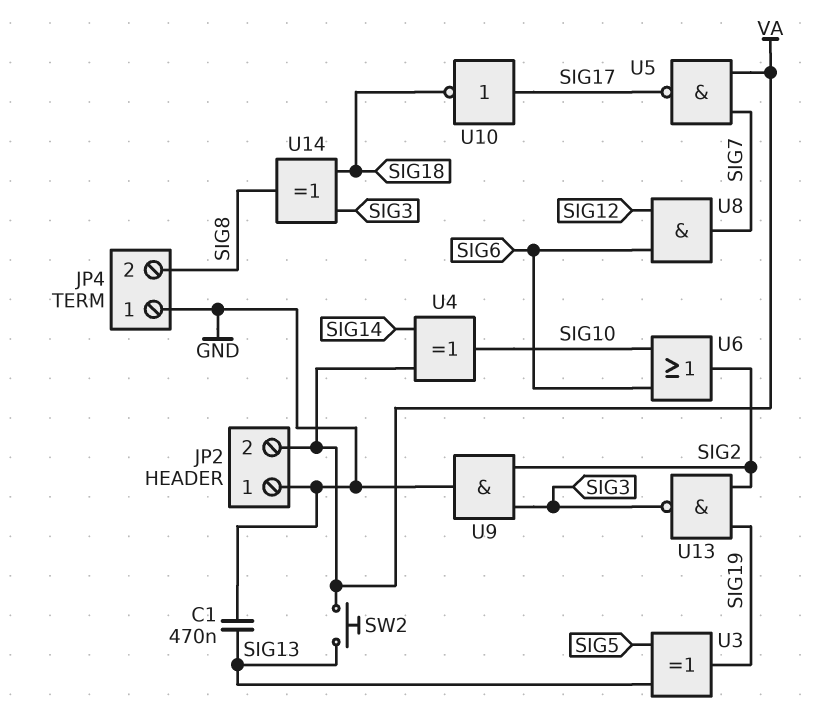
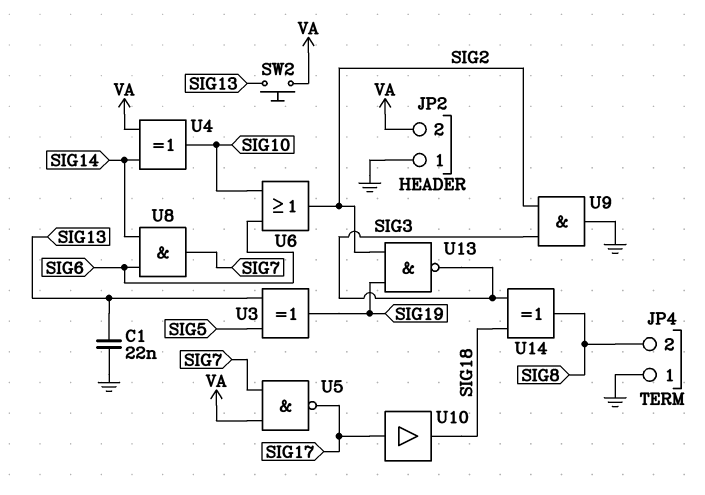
C1: 470nF (GND, SIG13) -> 22nF (GND, SIG13)
U8: AND (in SIG6, in SIG12, out SIG7) -> AND (in SIG6, in SIG14, out SIG7)
U10: NOT (in SIG17, out SIG18) -> buffer (in SIG17, out SIG18)

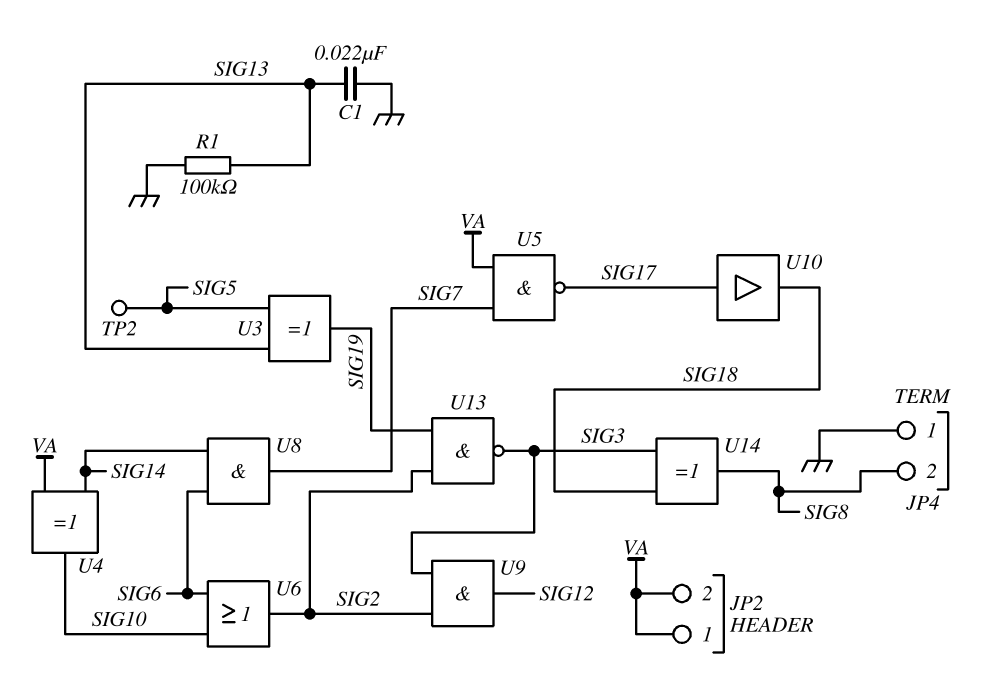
JP2 pin 1: GND -> VA
R1: none -> 100k (GND, SIG13)
SW2: button (SIG13, VA) -> none
TP2: none -> test point (SIG5)
U9: AND (in SIG2, in SIG3, out GND) -> AND (in SIG2, in SIG3, out SIG12)

